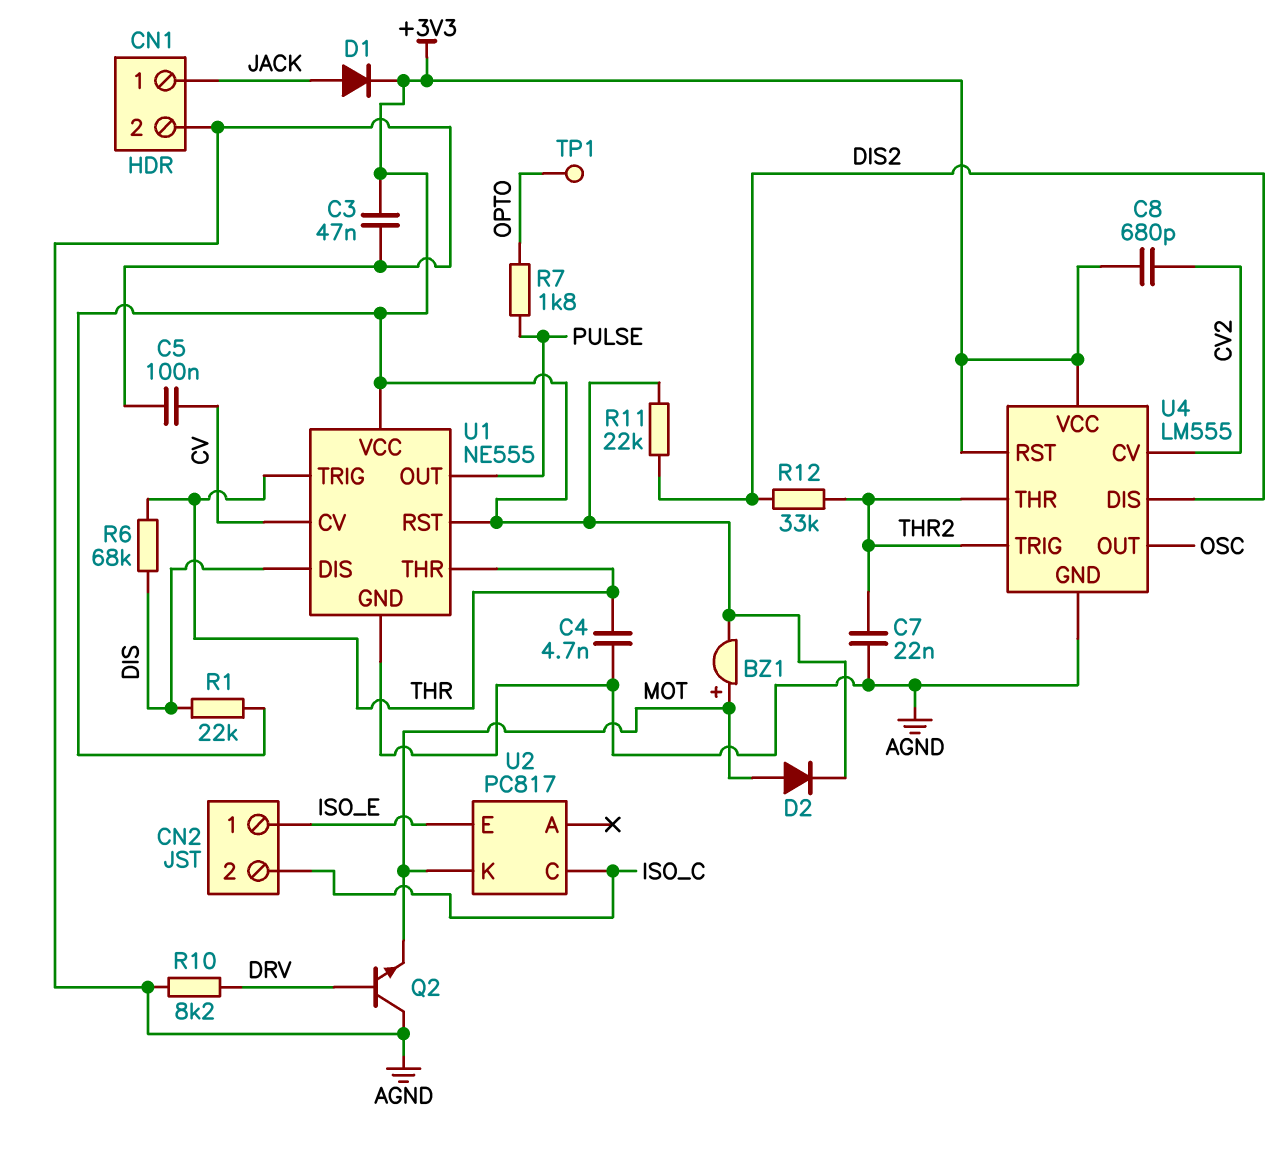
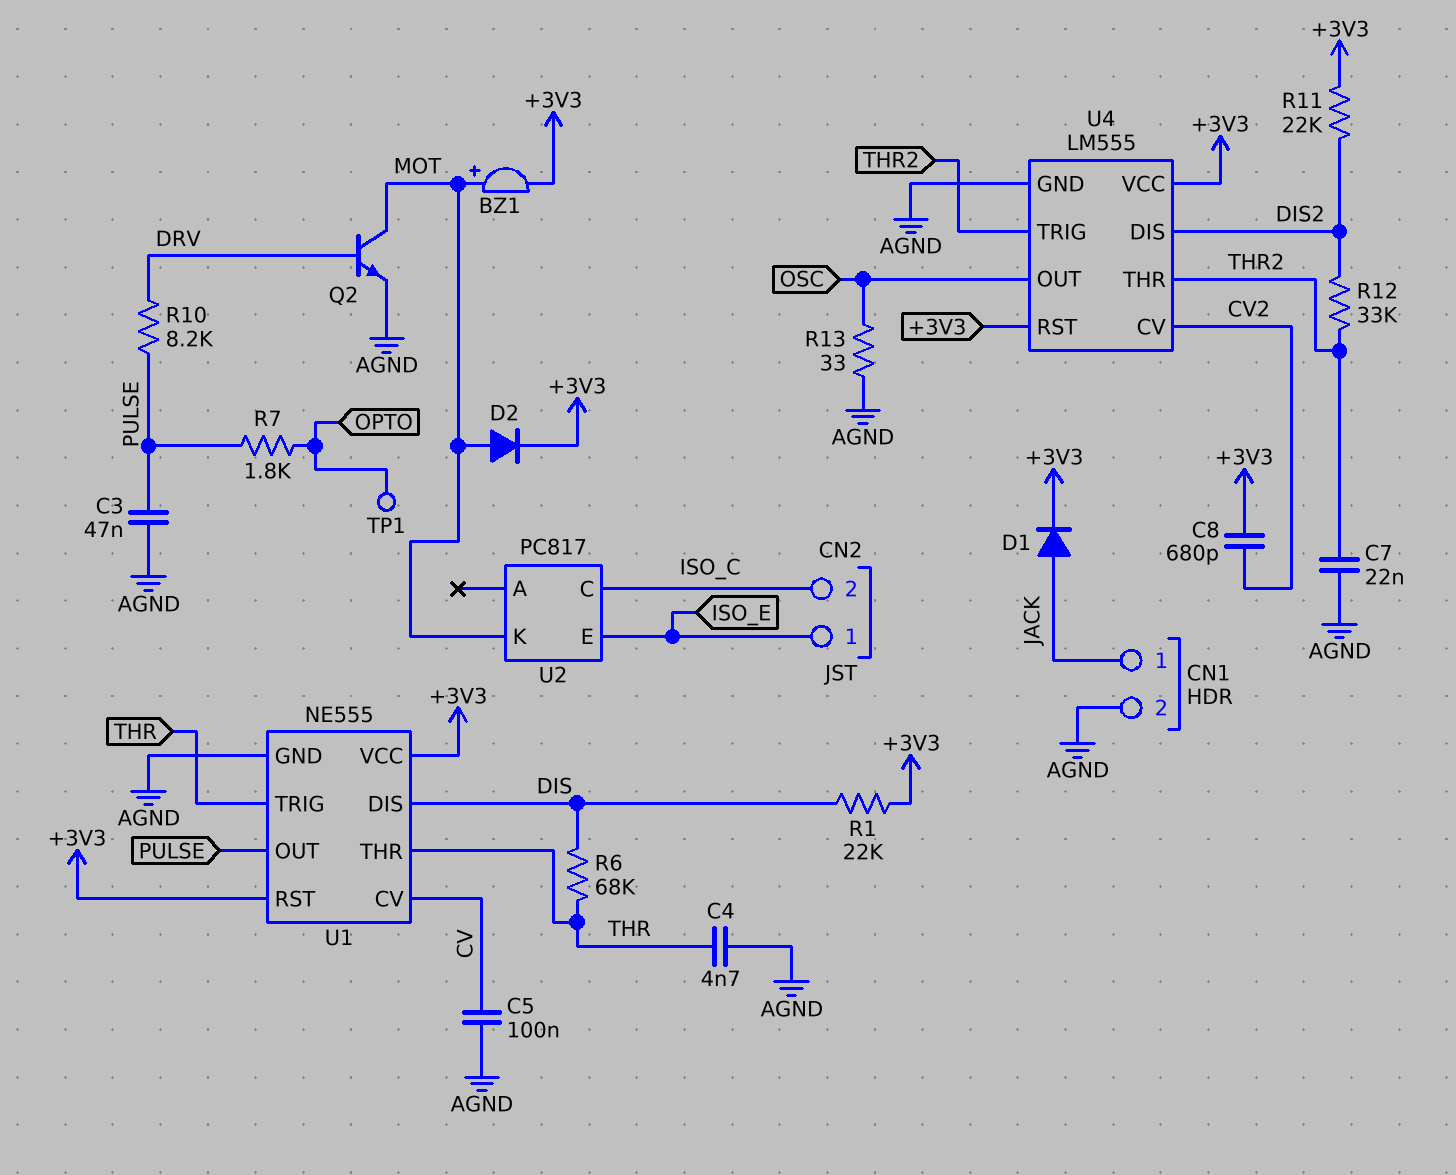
C3: 47nF (+3V3, AGND) -> 47nF (AGND, PULSE)
Q2: NPN (B DRV, C AGND, E MOT) -> NPN (B DRV, C MOT, E AGND)
R10: 8.2k (AGND, DRV) -> 8.2k (DRV, PULSE)
R13: none -> 33 (AGND, OSC)

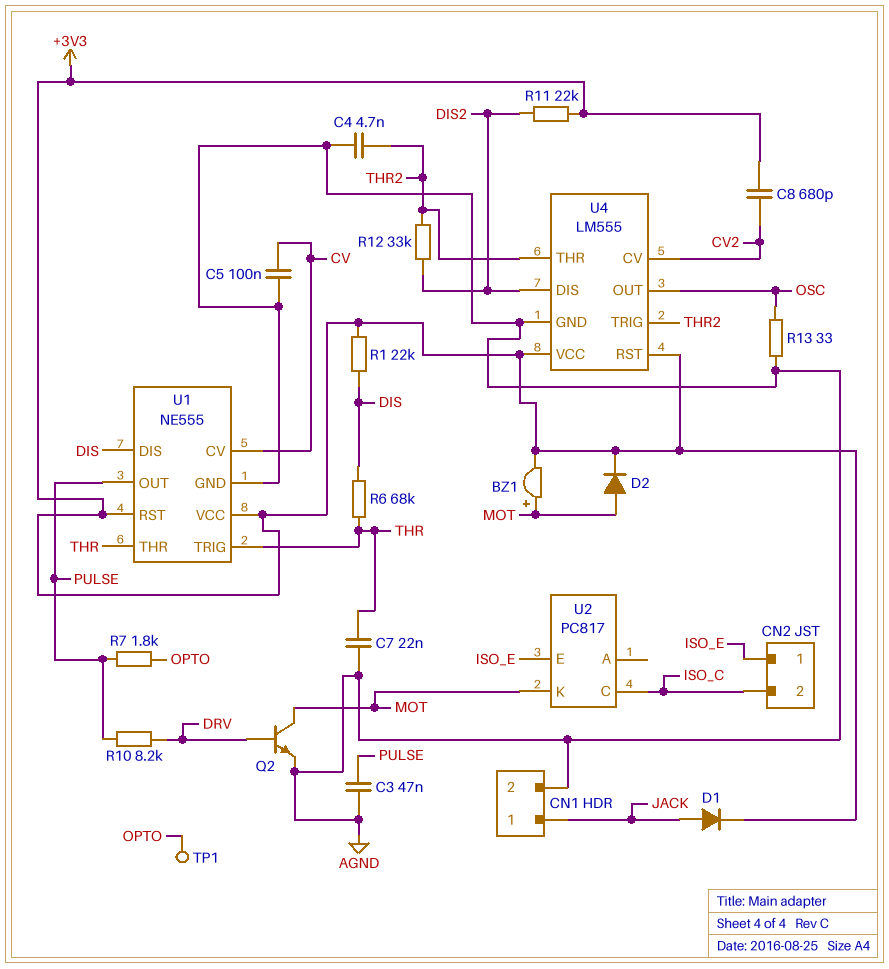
C4: 4.7nF (AGND, THR) -> 4.7nF (AGND, THR2)
C7: 22nF (AGND, THR2) -> 22nF (AGND, THR)

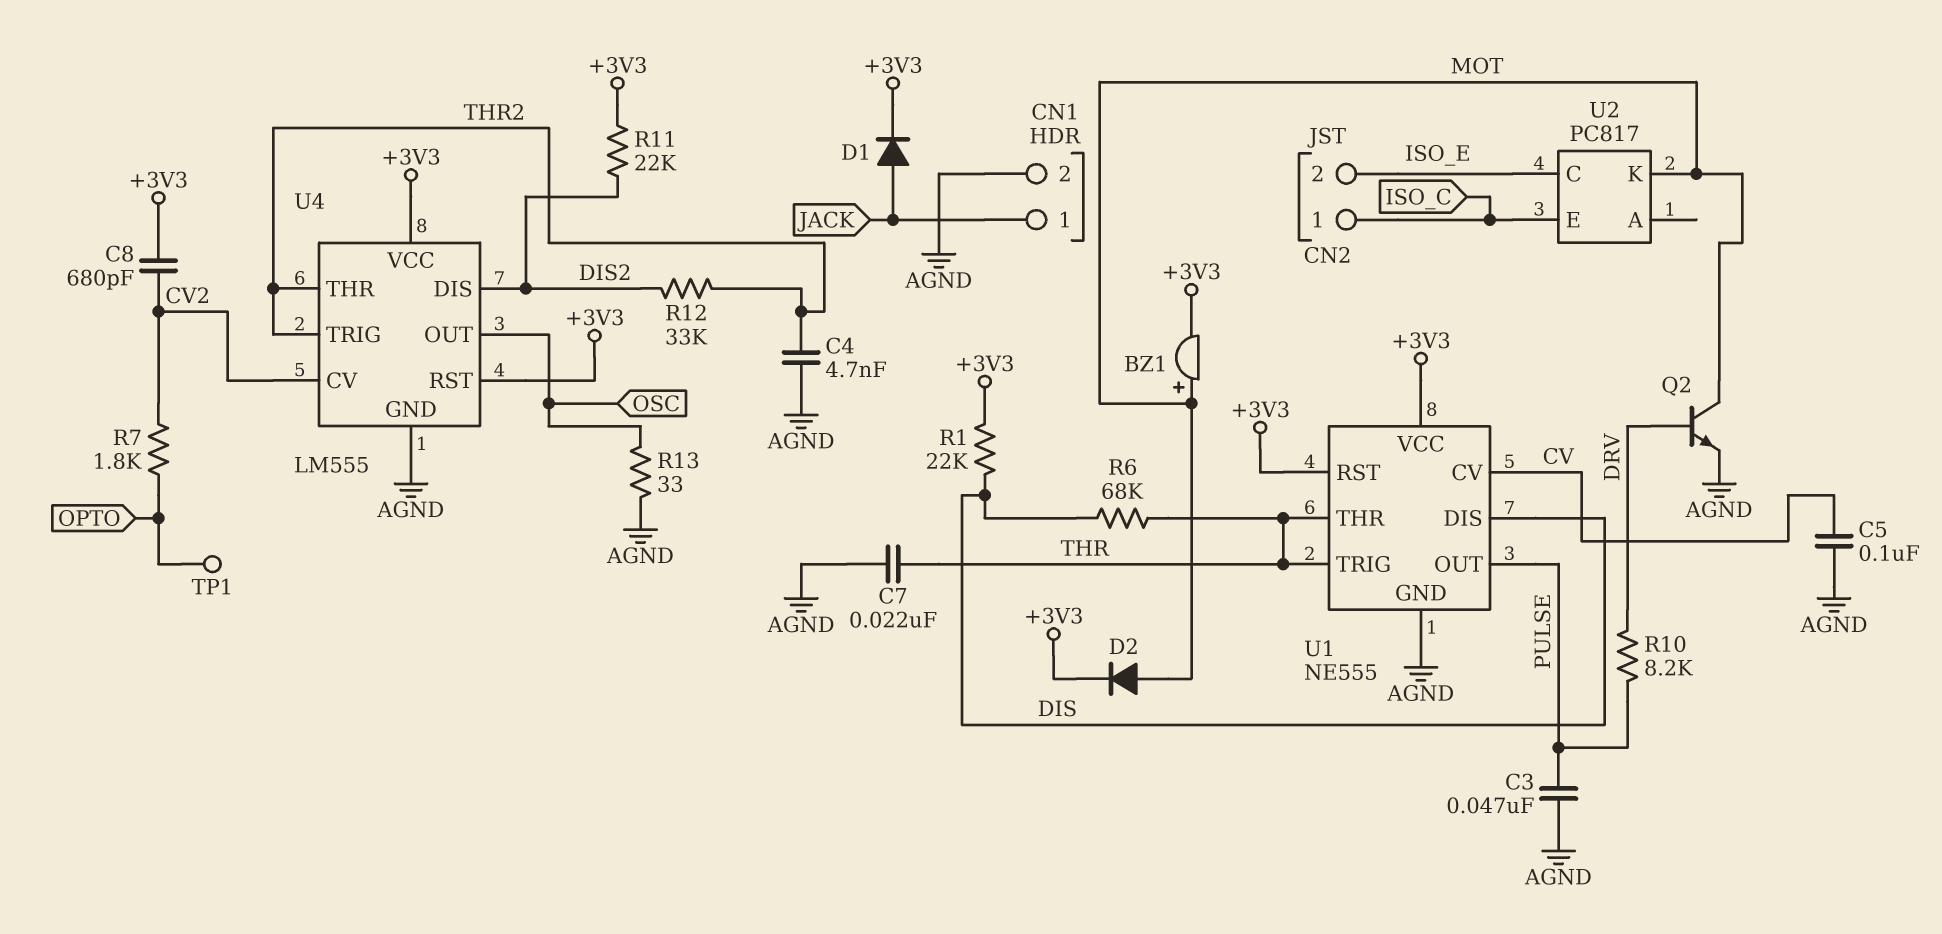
CN2 pin 1: ISO_E -> ISO_C
CN2 pin 2: ISO_C -> ISO_E
R7: 1.8k (OPTO, PULSE) -> 1.8k (CV2, OPTO)
U2 pin C: ISO_C -> ISO_E
U2 pin E: ISO_E -> ISO_C

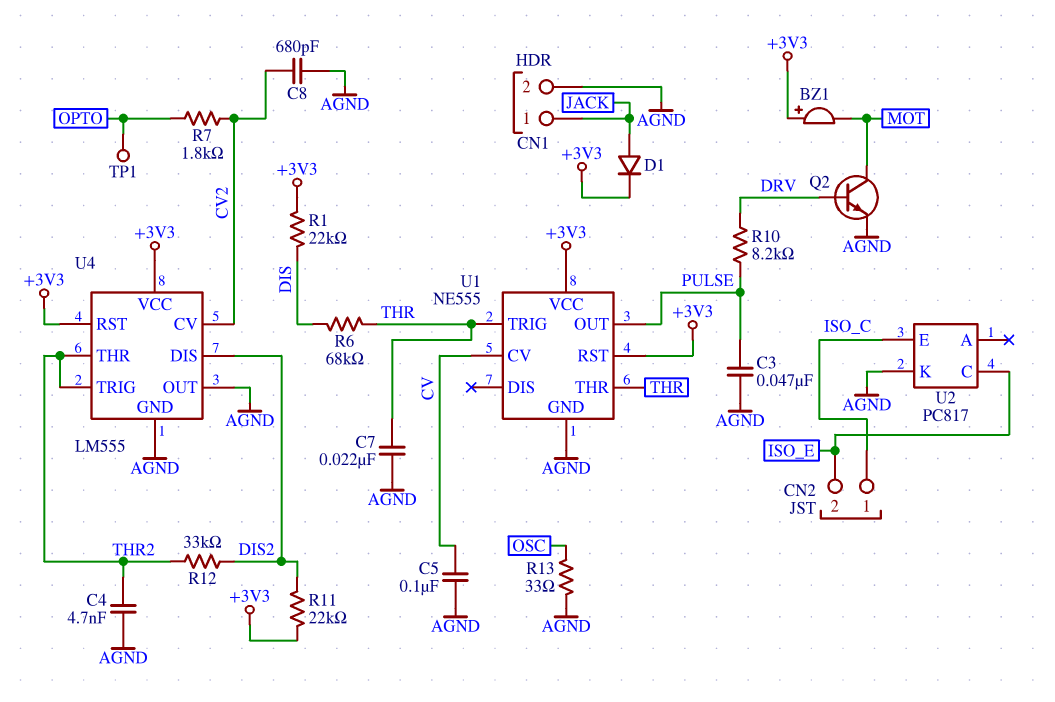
BZ1: buzzer (plus MOT, minus +3V3) -> buzzer (plus +3V3, minus MOT)
C8: 680pF (+3V3, CV2) -> 680pF (AGND, CV2)
D2: diode (A MOT, K +3V3) -> none
U1 pin DIS: DIS -> none
U2 pin K: MOT -> AGND
U4 pin OUT: OSC -> AGND

